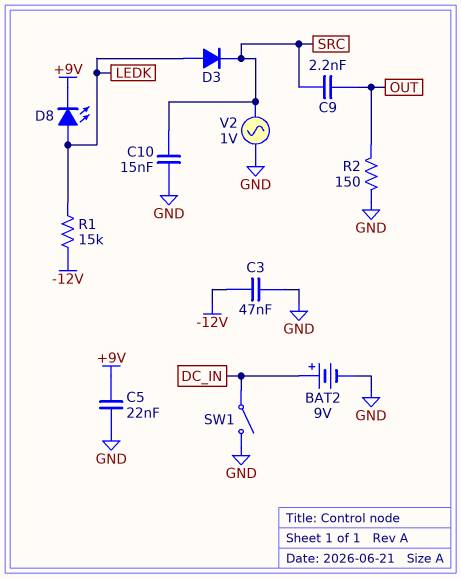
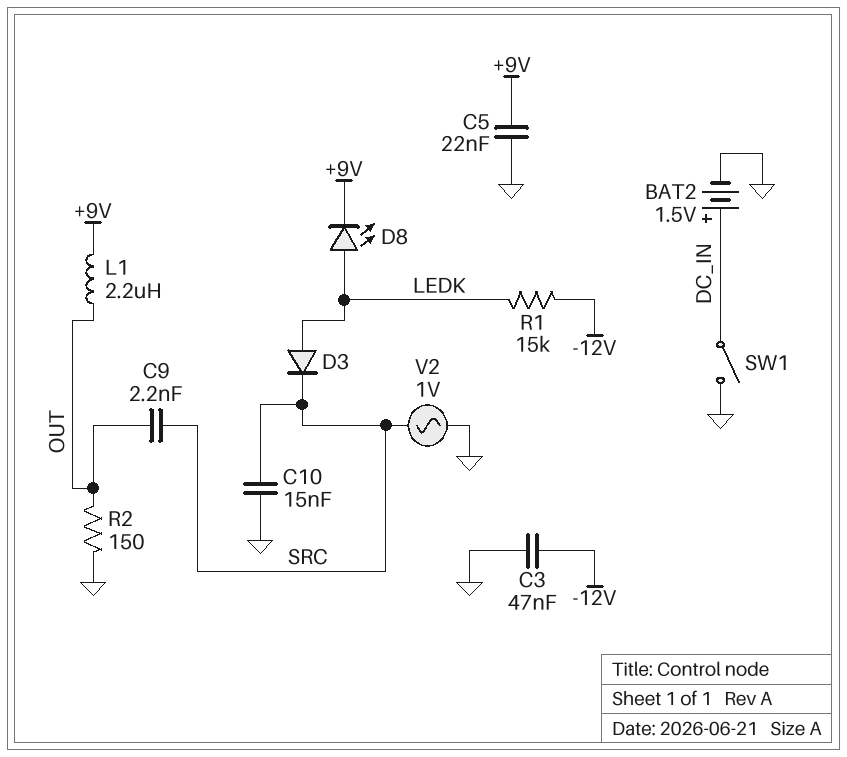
BAT2: 9V (plus DC_IN, minus GND) -> 1.5V (plus DC_IN, minus GND)
L1: none -> 2.2uH (+9V, OUT)

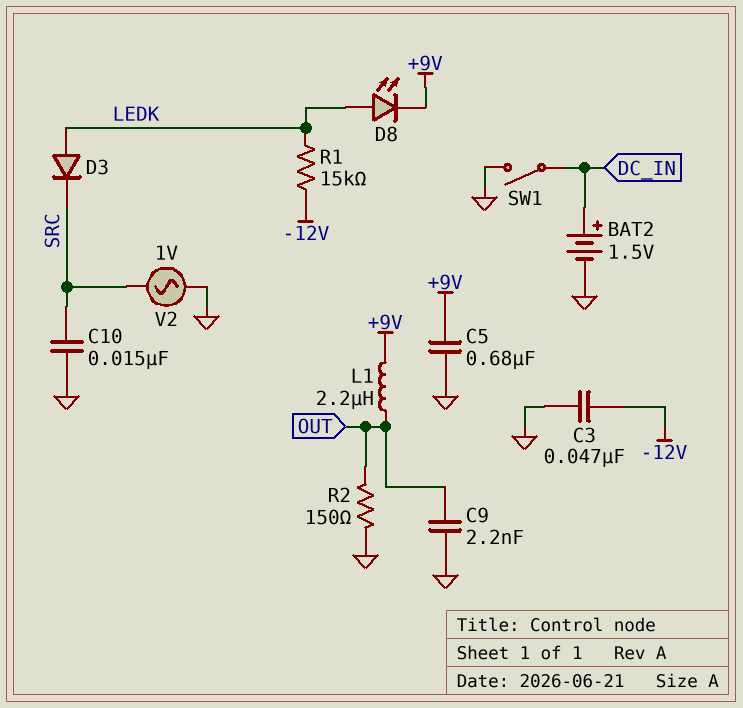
C5: 22nF (+9V, GND) -> 680nF (+9V, GND)
C9: 2.2nF (OUT, SRC) -> 2.2nF (GND, OUT)

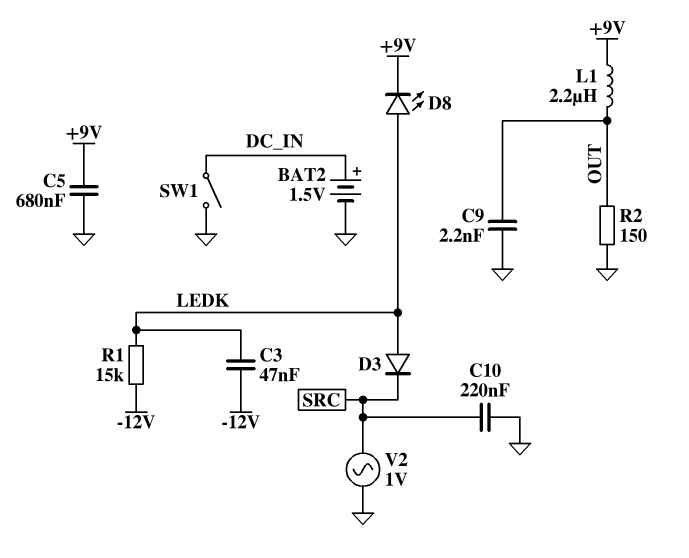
C3: 47nF (-12V, GND) -> 47nF (-12V, LEDK)
C10: 15nF (GND, SRC) -> 220nF (GND, SRC)

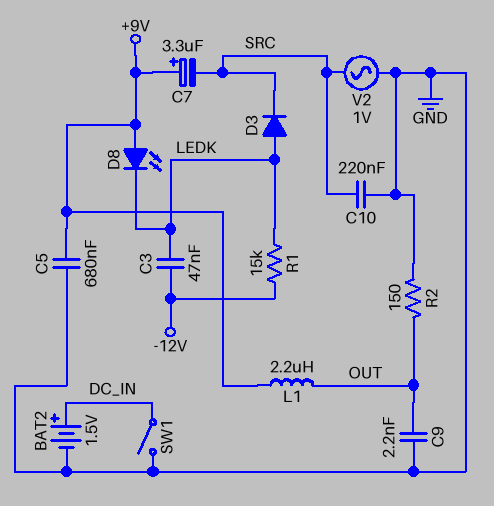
C7: none -> 3.3uF (plus +9V, minus SRC)
D8: LED (A LEDK, K +9V) -> LED (A +9V, K LEDK)

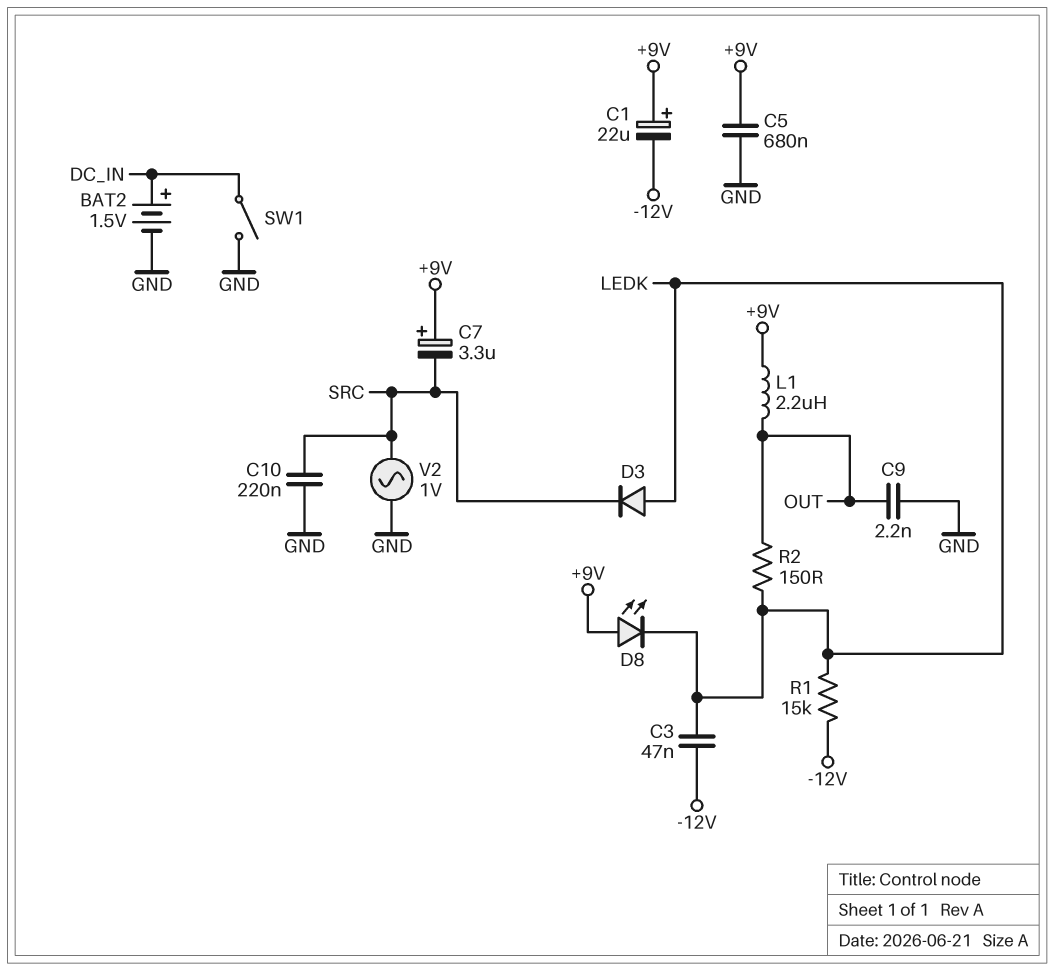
C1: none -> 22uF (plus +9V, minus -12V)
R2: 150 (GND, OUT) -> 150 (LEDK, OUT)

